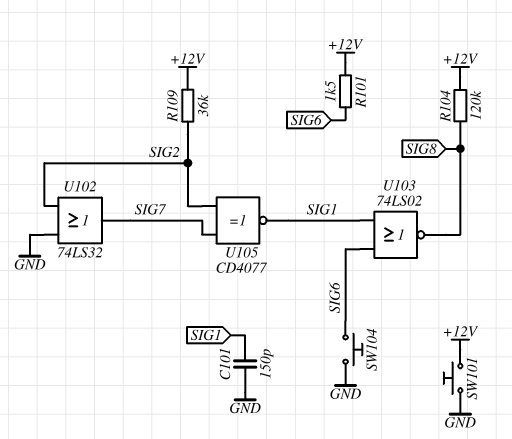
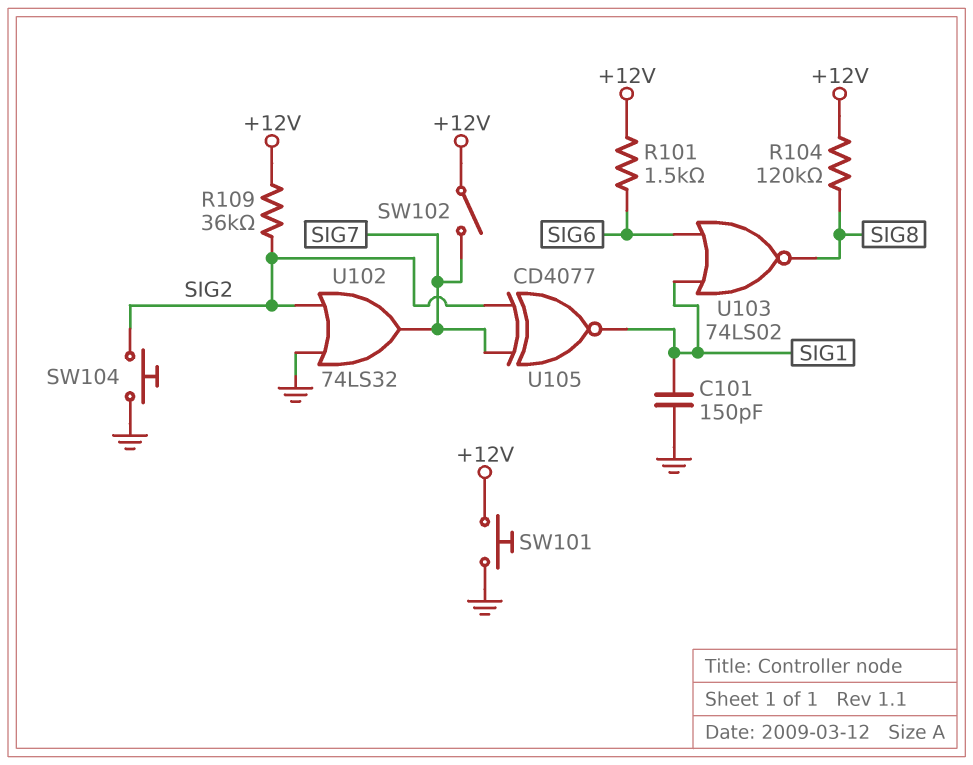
SW102: none -> switch (+12V, SIG7)
SW104: button (GND, SIG6) -> button (GND, SIG2)

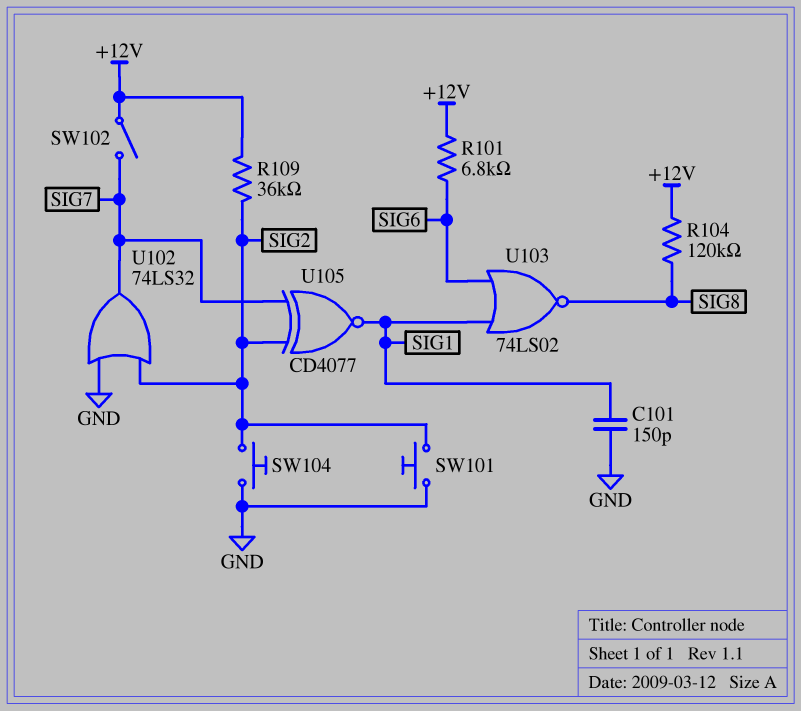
R101: 1.5k (+12V, SIG6) -> 6.8k (+12V, SIG6)
SW101: button (+12V, GND) -> button (GND, SIG2)

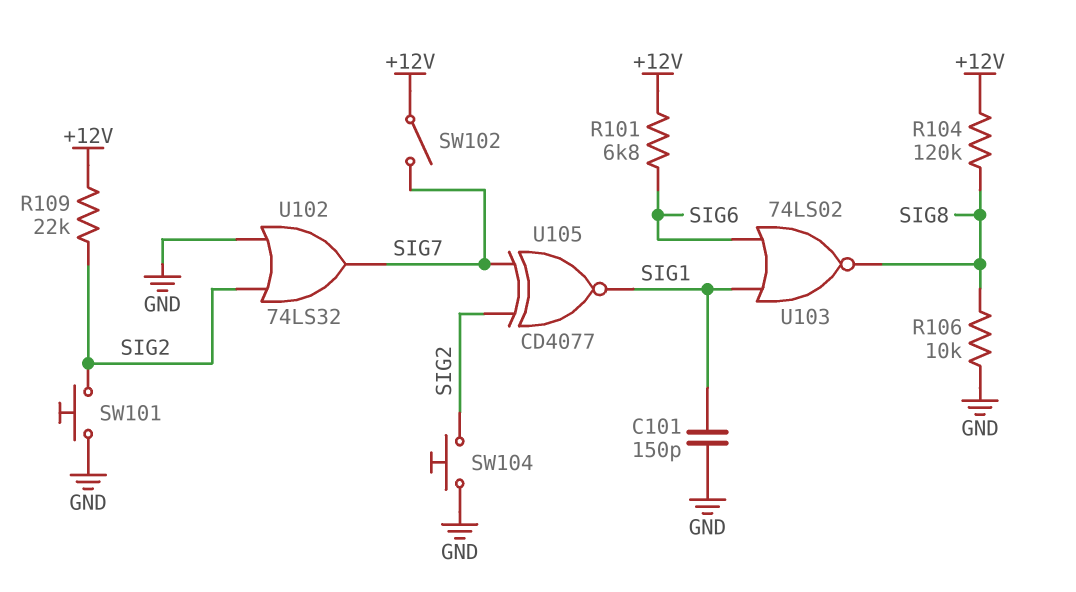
R106: none -> 10k (GND, SIG8)
R109: 36k (+12V, SIG2) -> 22k (+12V, SIG2)

